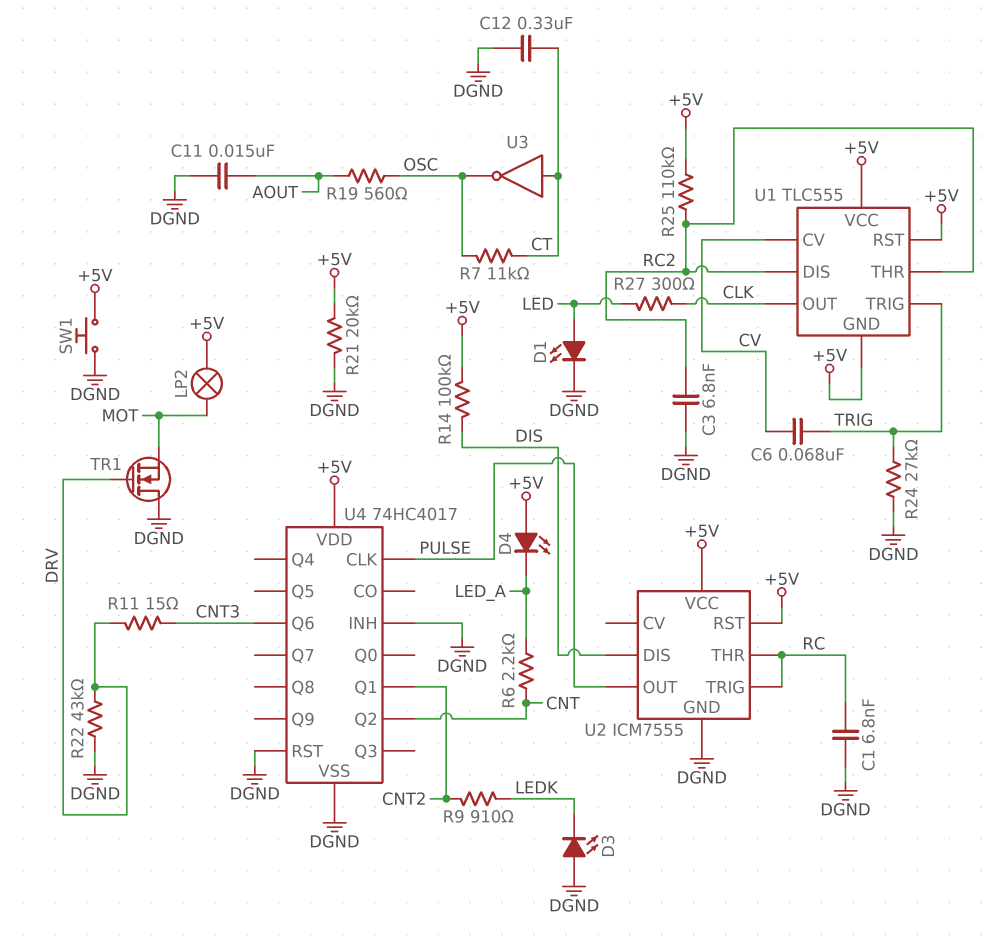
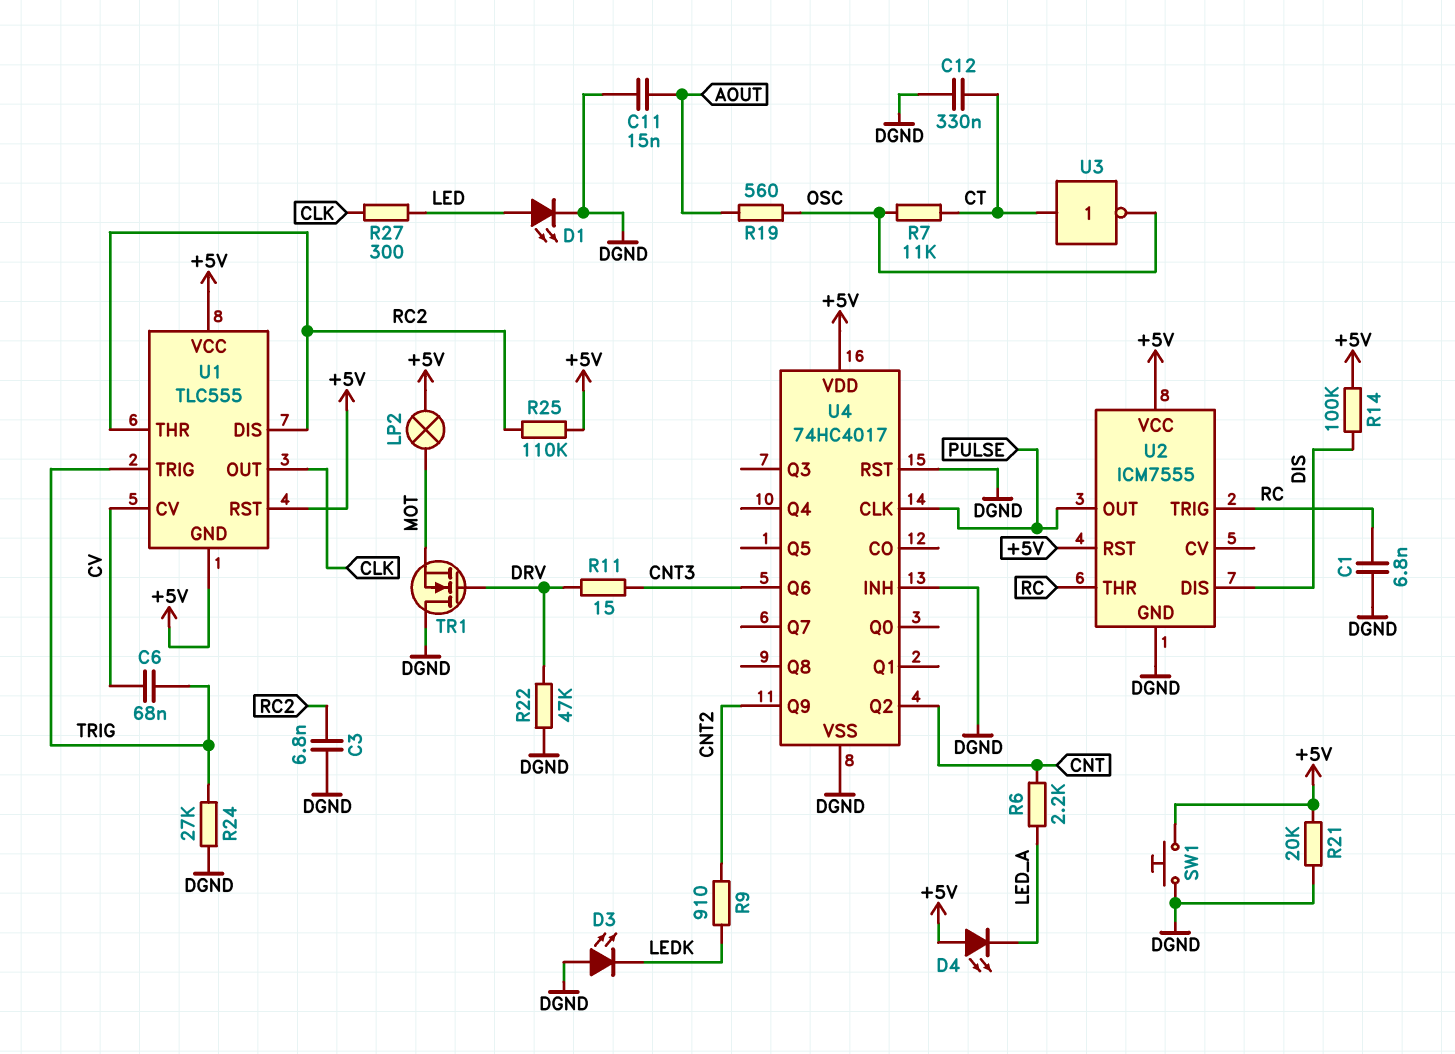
R22: 43k (DGND, DRV) -> 47k (DGND, DRV)
U4 pin Q1: CNT2 -> none
U4 pin Q9: none -> CNT2

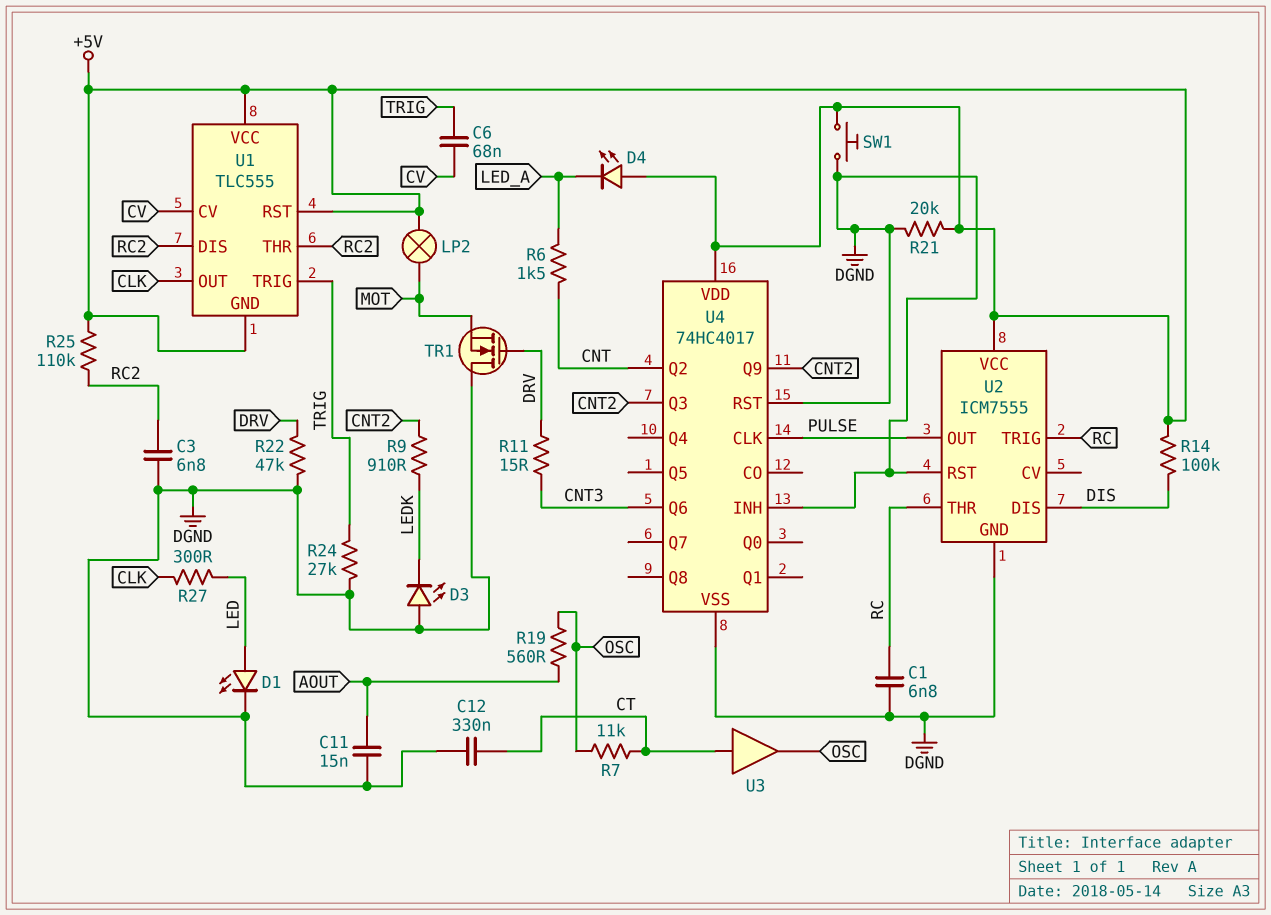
R6: 2.2k (CNT, LED_A) -> 1.5k (CNT, LED_A)
U2 pin RST: +5V -> DGND
U3: NOT (in CT, out OSC) -> buffer (in CT, out OSC)
U4 pin Q3: none -> CNT2

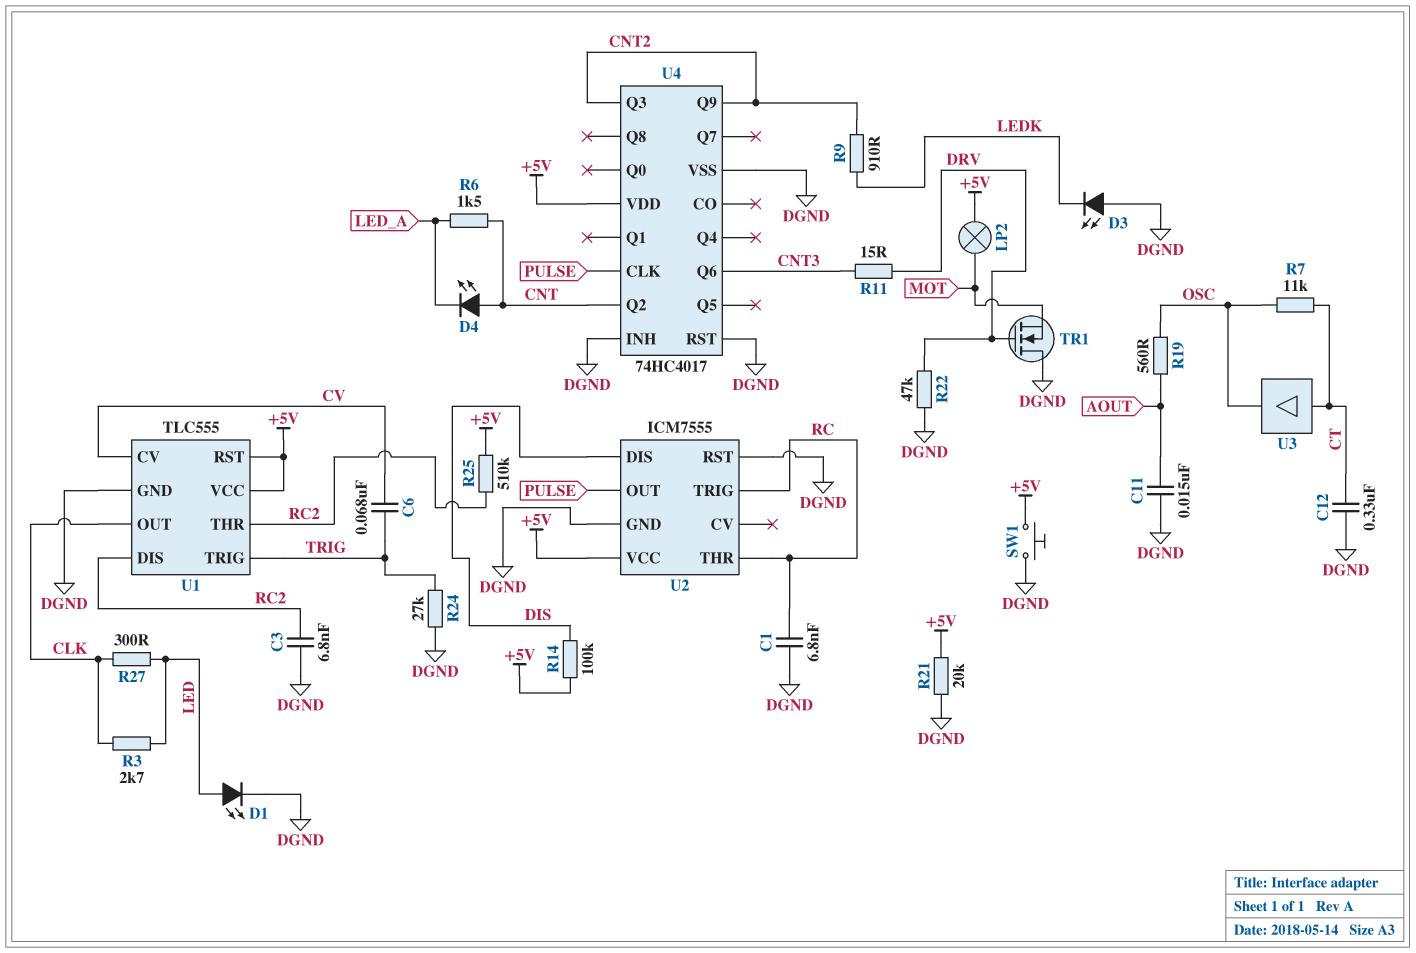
D4: LED (A +5V, K LED_A) -> LED (A CNT, K LED_A)
R3: none -> 2.7k (CLK, LED)
R25: 110k (+5V, RC2) -> 510k (+5V, RC2)
U1 pin GND: +5V -> DGND

